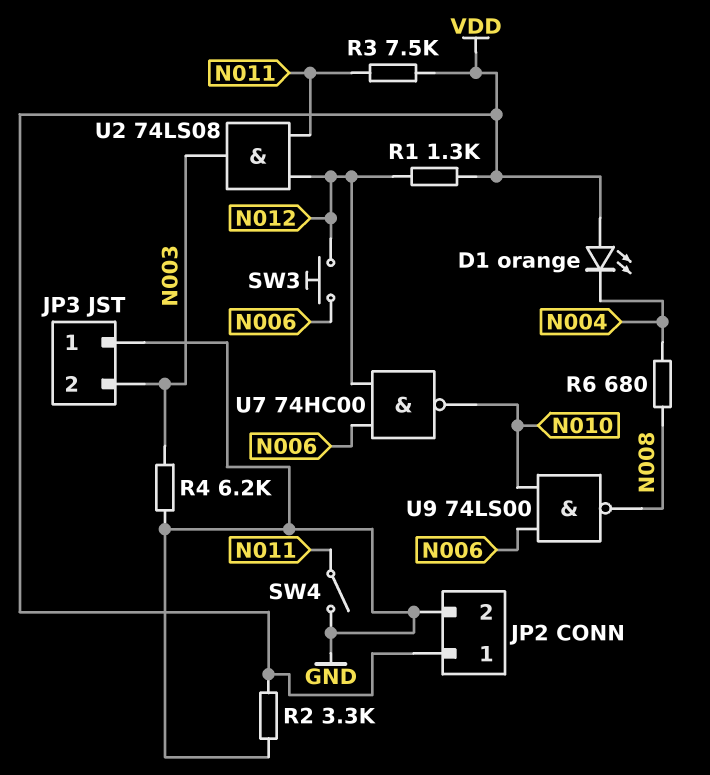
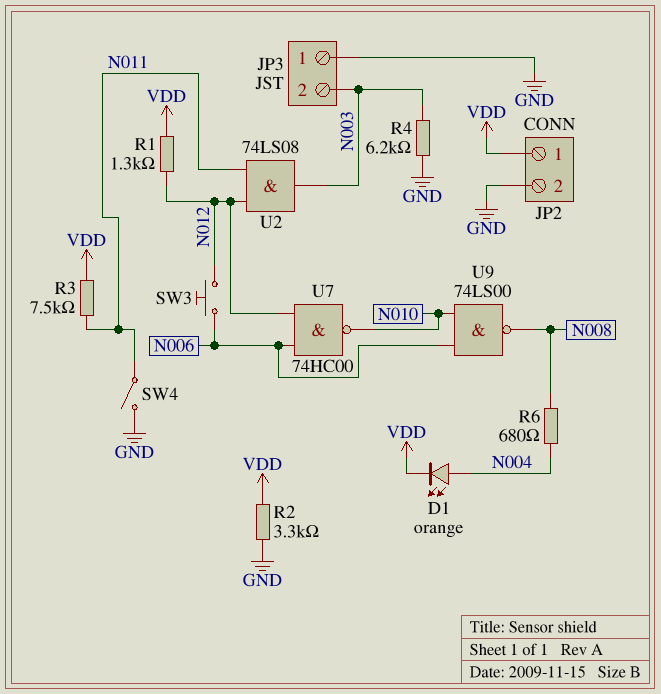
D1: LED orange (A VDD, K N004) -> LED orange (A N004, K VDD)

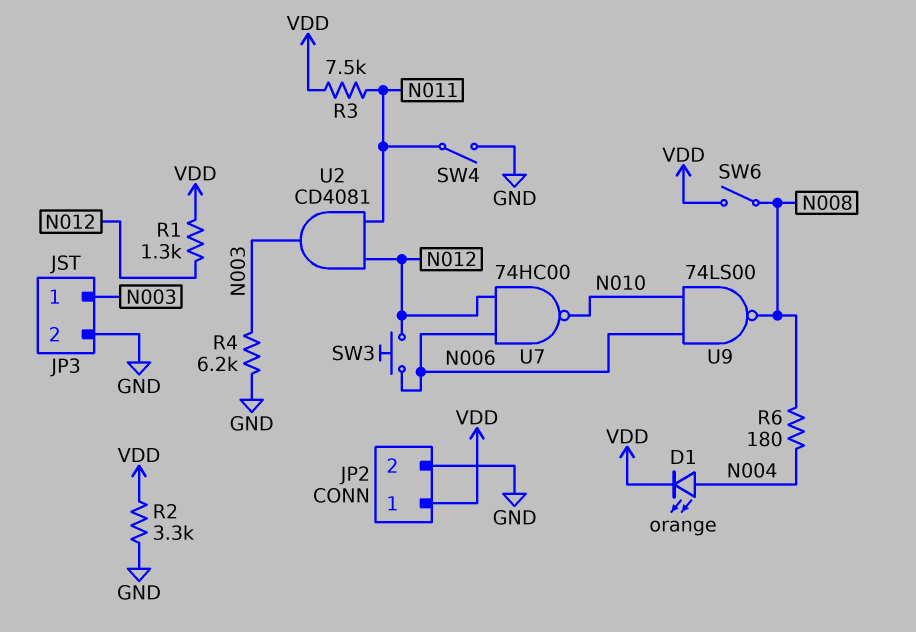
JP3 pin 1: GND -> N003
JP3 pin 2: N003 -> GND
R6: 680 (N004, N008) -> 180 (N004, N008)
SW6: none -> switch (N008, VDD)
U2: AND 74LS08 (in N011, in N012, out N003) -> AND CD4081 (in N011, in N012, out N003)

